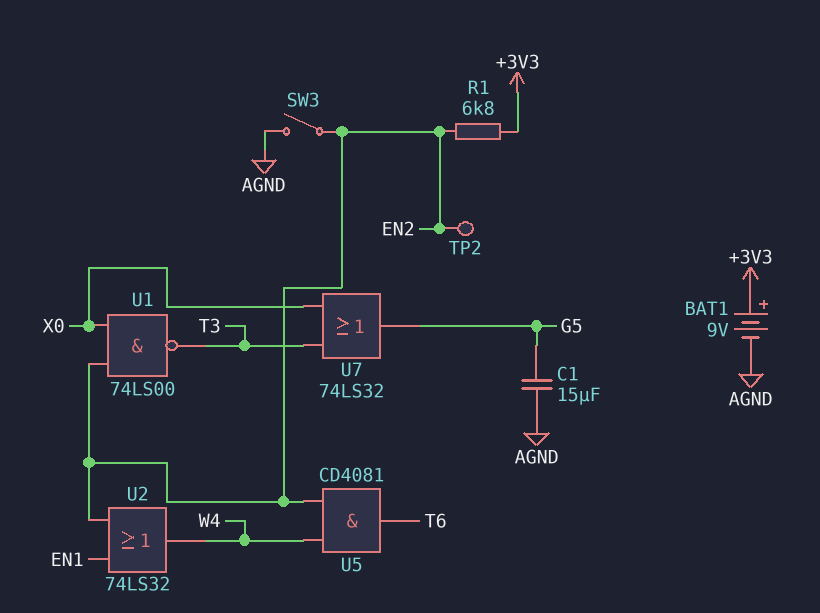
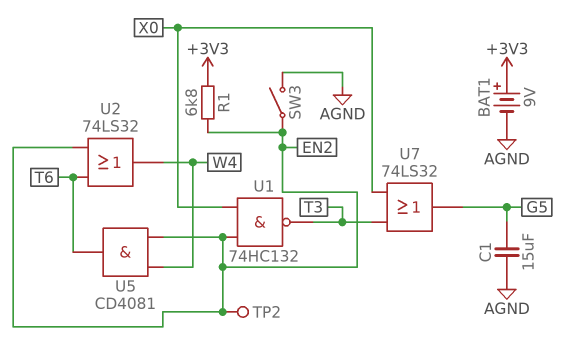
U1: NAND 74LS00 (in EN2, in X0, out T3) -> NAND 74HC132 (in EN2, in X0, out T3)
U2: OR 74LS32 (in EN1, in EN2, out W4) -> OR 74LS32 (in EN2, in T6, out W4)

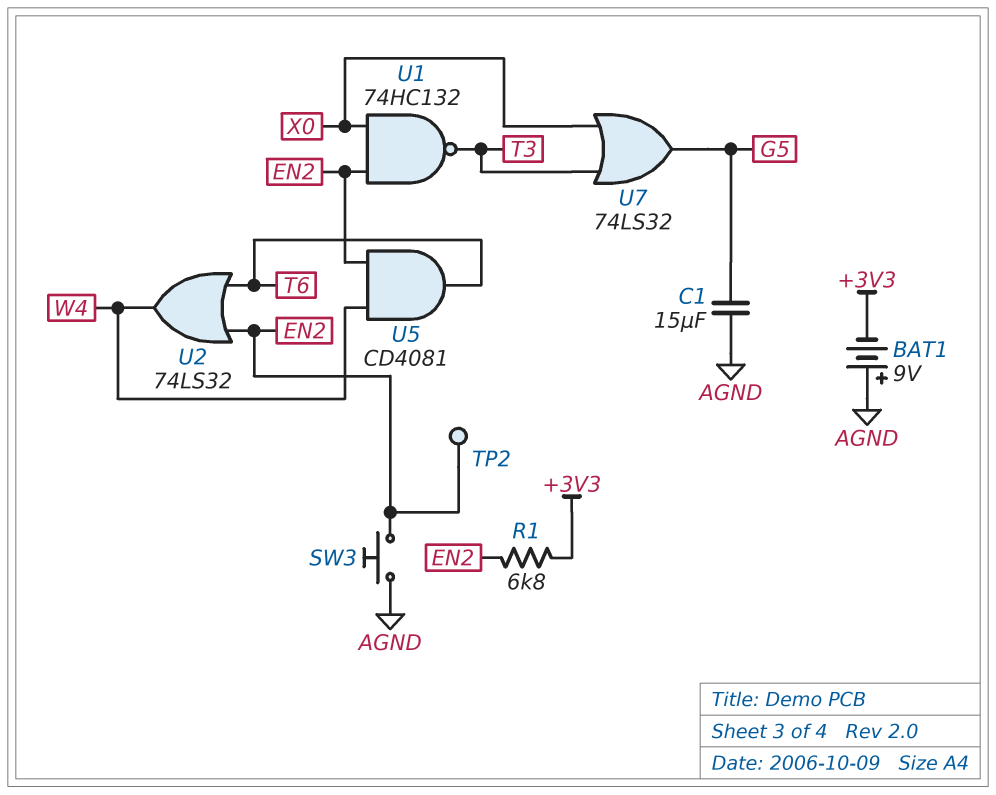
BAT1: 9V (plus +3V3, minus AGND) -> 9V (plus AGND, minus +3V3)
SW3: switch (AGND, EN2) -> button (AGND, EN2)

